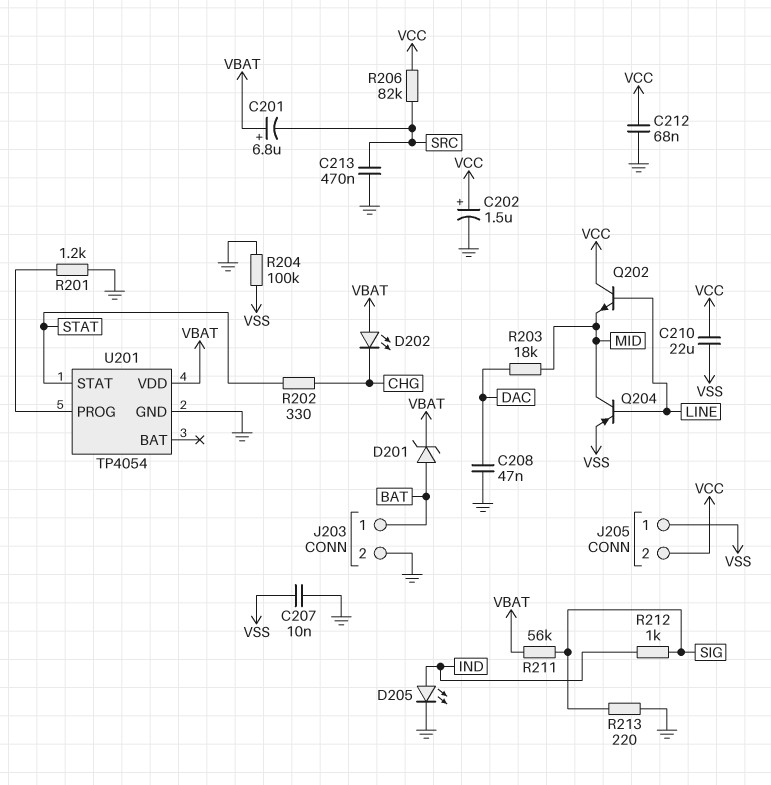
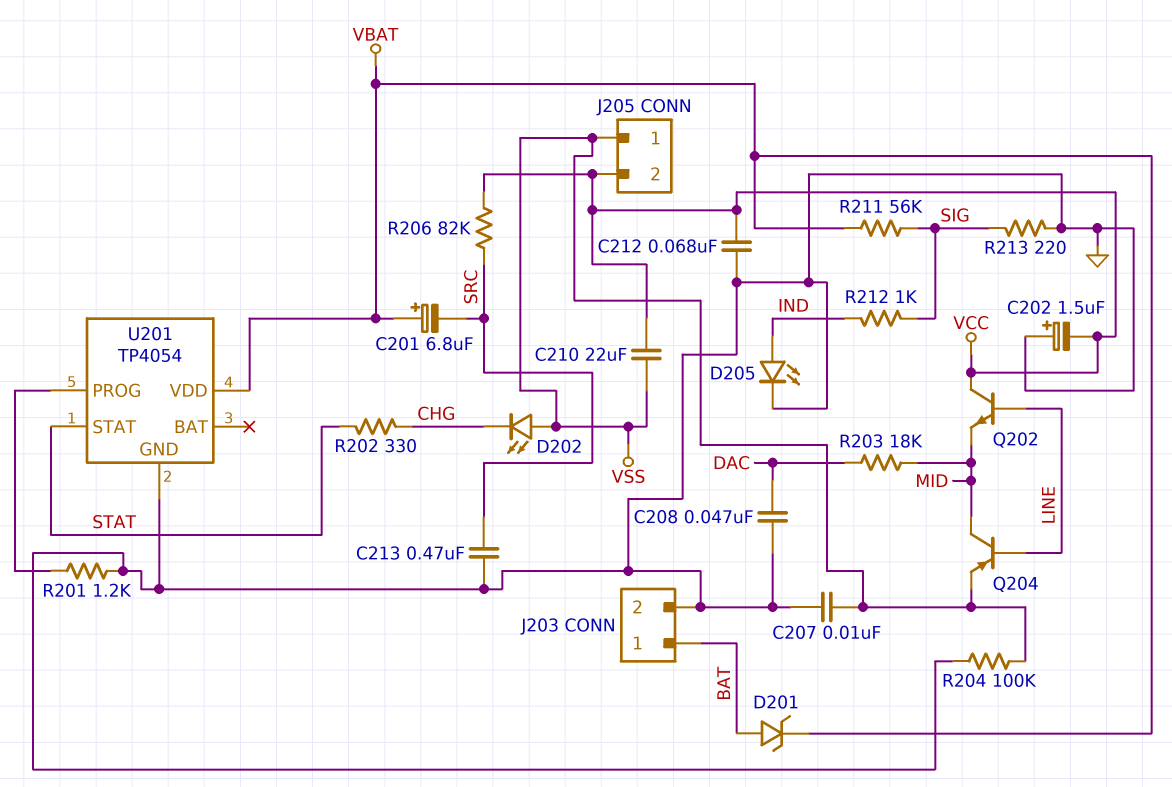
C202: 1.5uF (plus VCC, minus GND) -> 1.5uF (plus GND, minus VCC)
D202: LED (A VBAT, K CHG) -> LED (A VSS, K CHG)

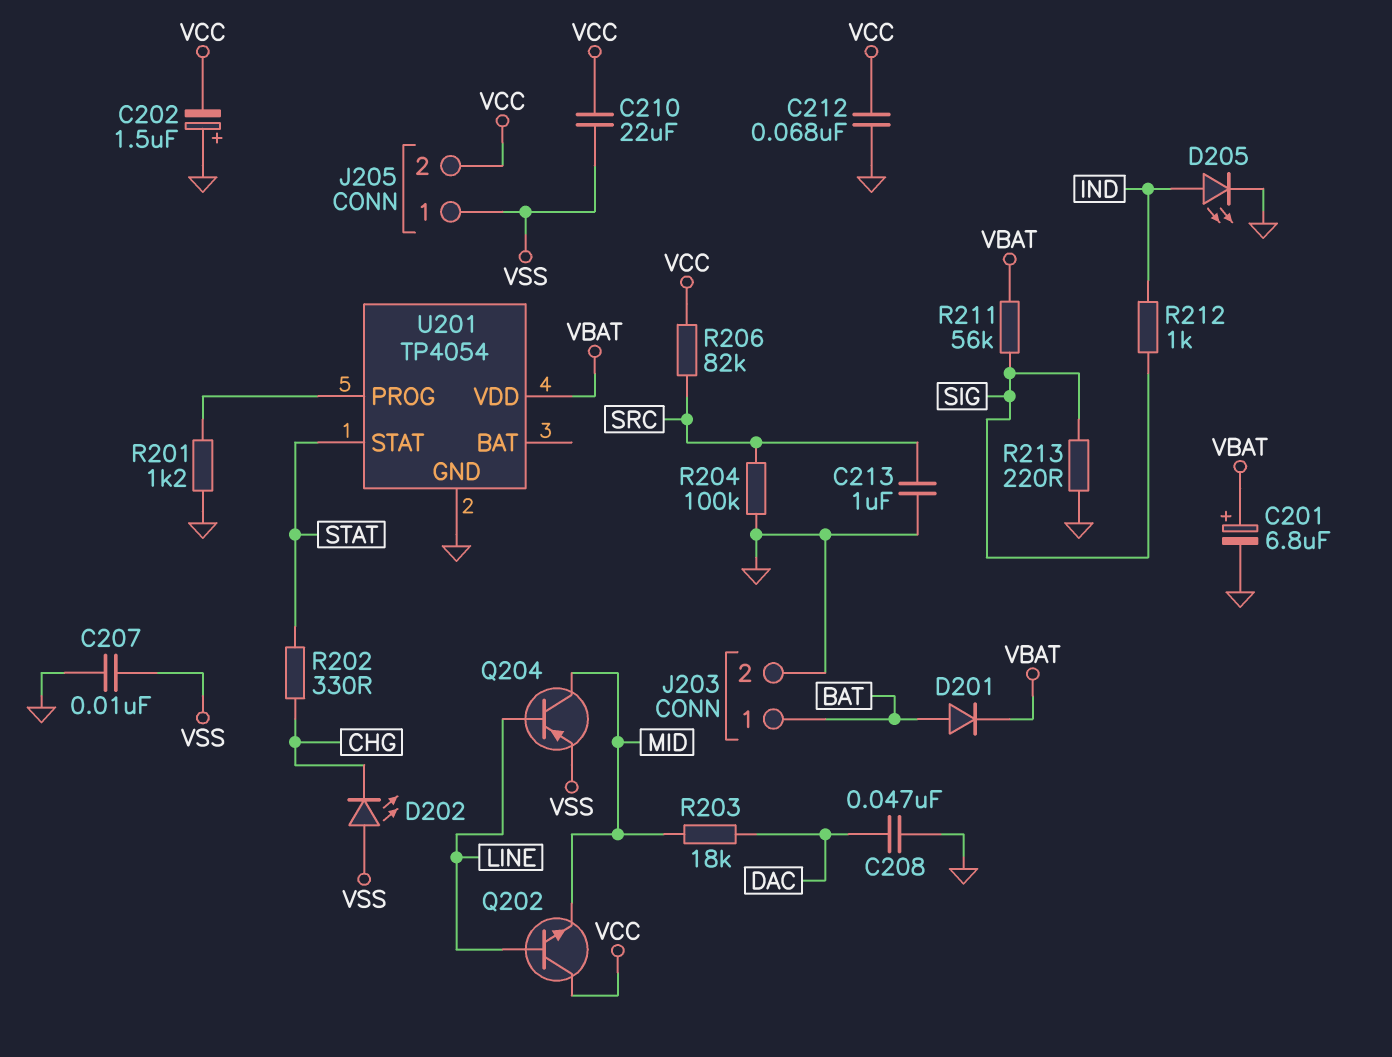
C201: 6.8uF (plus VBAT, minus SRC) -> 6.8uF (plus VBAT, minus GND)
C213: 470nF (GND, SRC) -> 1uF (GND, SRC)
D201: zener (A BAT, K VBAT) -> diode (A BAT, K VBAT)
R204: 100k (GND, VSS) -> 100k (GND, SRC)

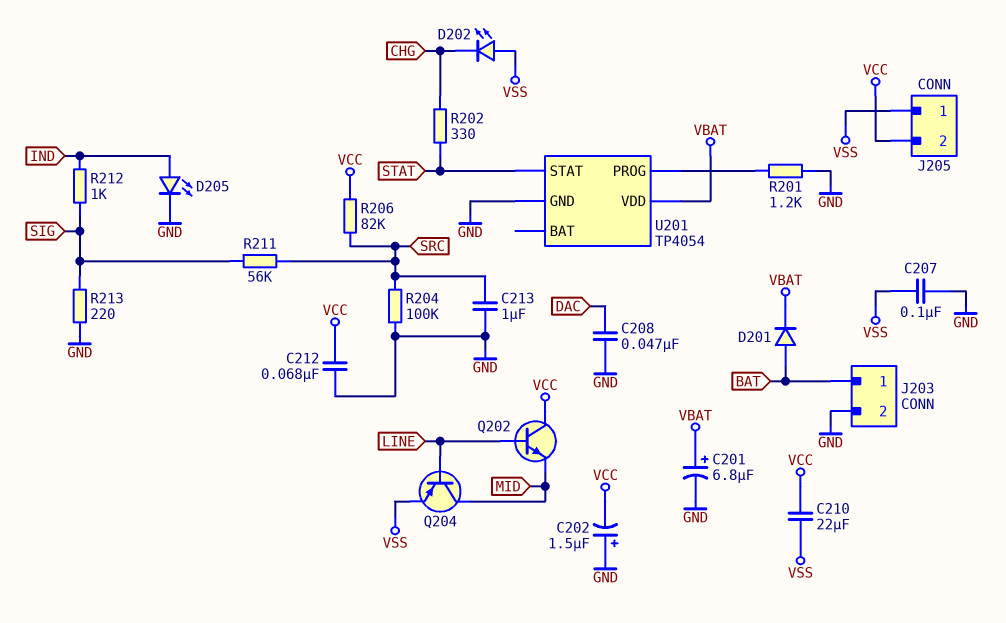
C207: 10nF (GND, VSS) -> 100nF (GND, VSS)
R203: 18k (DAC, MID) -> none
R211: 56k (SIG, VBAT) -> 56k (SIG, SRC)

